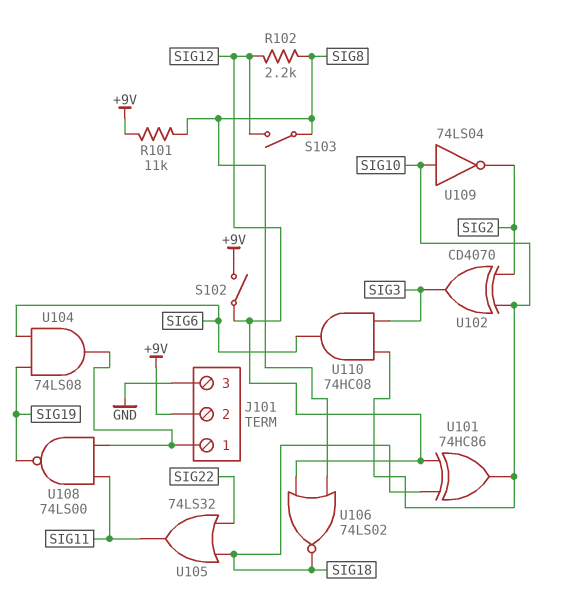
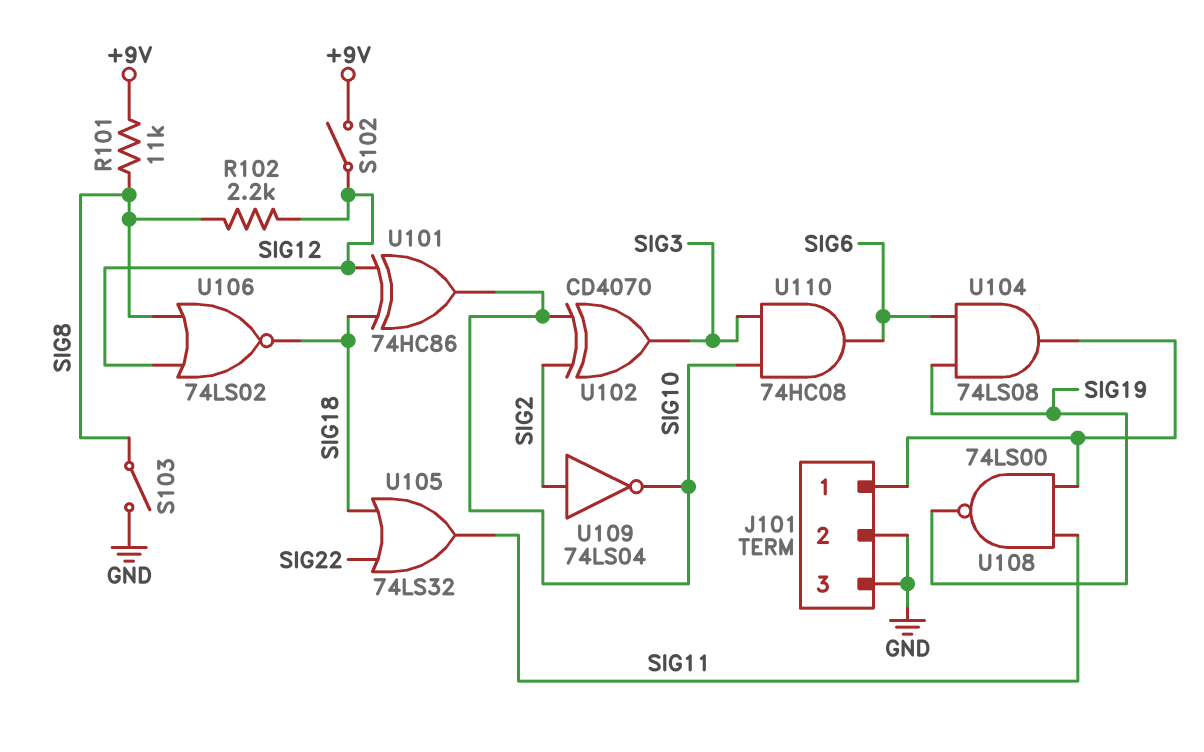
J101 pin 2: +9V -> GND
S103: switch (SIG8, SIG12) -> switch (GND, SIG8)
U109: NOT 74LS04 (in SIG10, out SIG2) -> NOT 74LS04 (in SIG2, out SIG10)

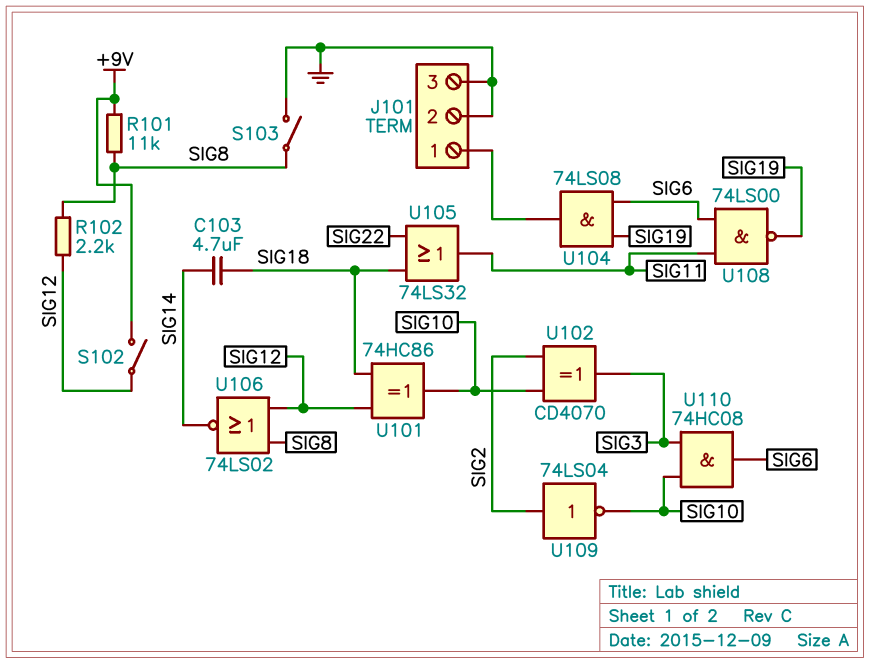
C103: none -> 4.7uF (SIG14, SIG18)
U106: NOR 74LS02 (in SIG8, in SIG12, out SIG18) -> NOR 74LS02 (in SIG8, in SIG12, out SIG14)
U108: NAND 74LS00 (in J101/1, in SIG11, out SIG19) -> NAND 74LS00 (in SIG6, in SIG11, out SIG19)

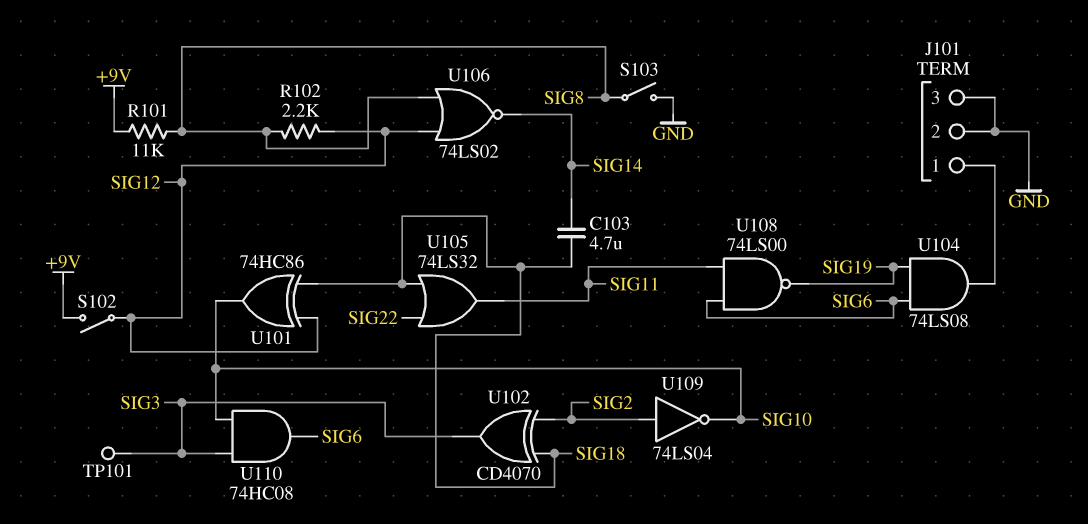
TP101: none -> test point (SIG3)
U102: XOR CD4070 (in SIG2, in SIG10, out SIG3) -> XOR CD4070 (in SIG2, in SIG18, out SIG3)

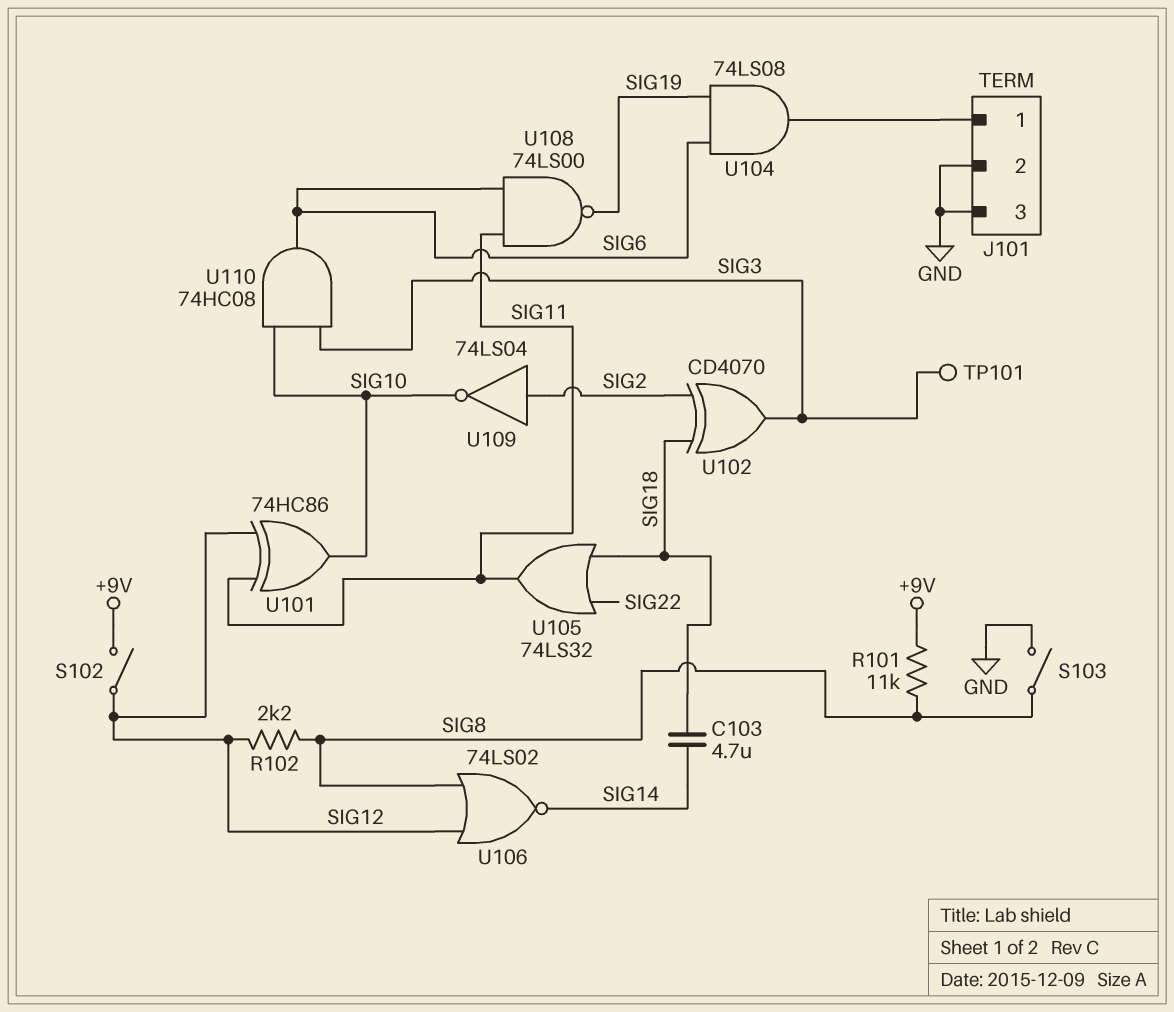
U101: XOR 74HC86 (in SIG12, in SIG18, out SIG10) -> XOR 74HC86 (in SIG11, in SIG12, out SIG10)

